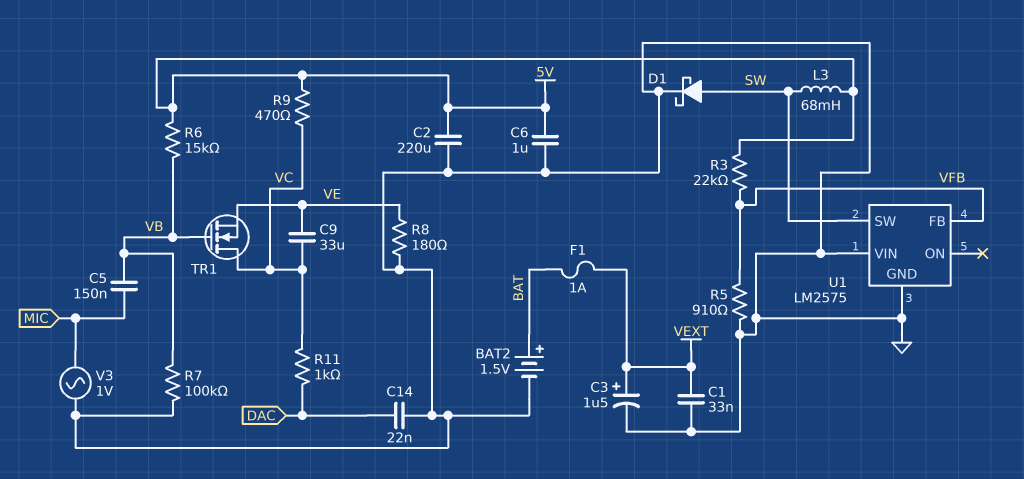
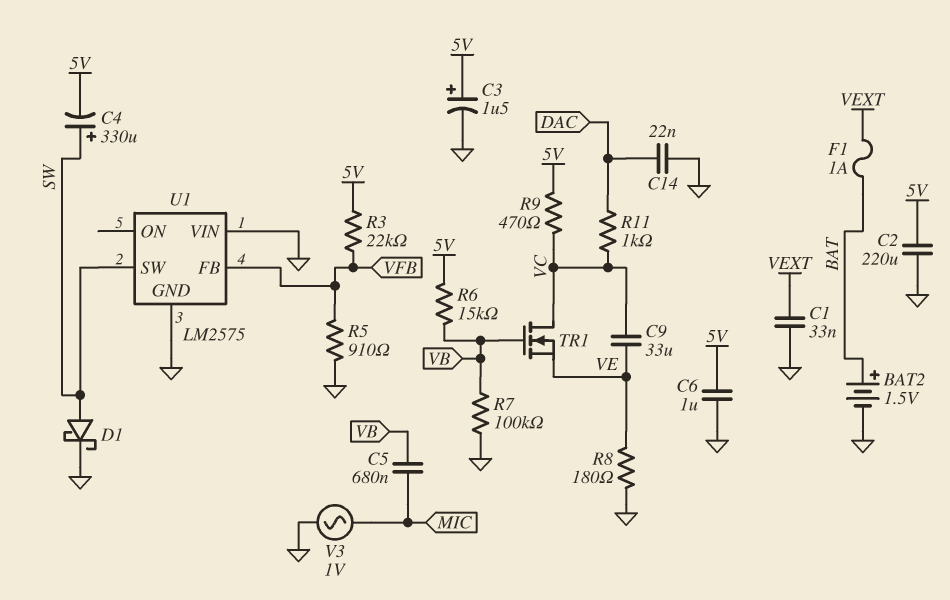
C3: 1.5uF (plus VEXT, minus GND) -> 1.5uF (plus 5V, minus GND)
C4: none -> 330uF (plus SW, minus 5V)
C5: 150nF (MIC, VB) -> 680nF (MIC, VB)
L3: 68mH (5V, SW) -> none

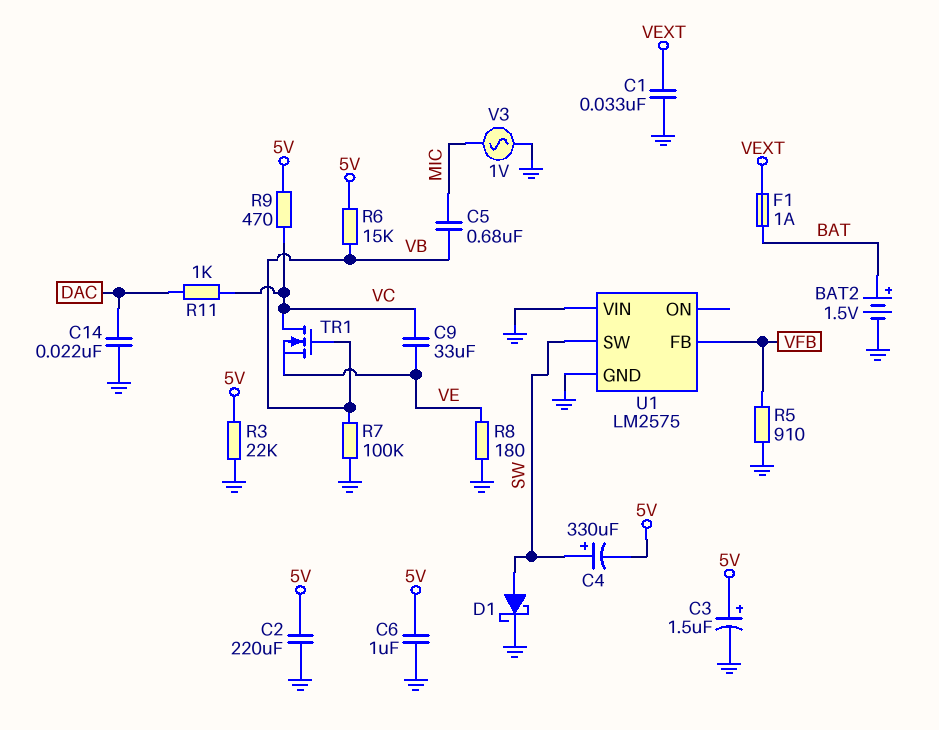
R3: 22k (5V, VFB) -> 22k (5V, GND)

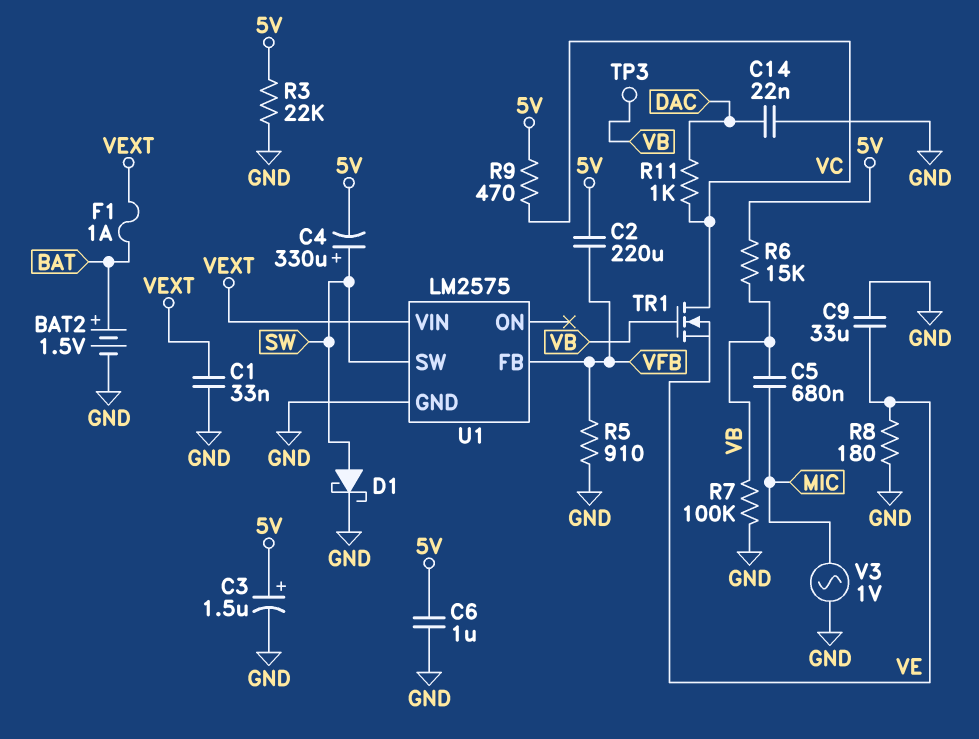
C2: 220uF (5V, GND) -> 220uF (5V, VFB)
C9: 33uF (VC, VE) -> 33uF (GND, VE)
TP3: none -> test point (VB)
U1 pin VIN: GND -> VEXT

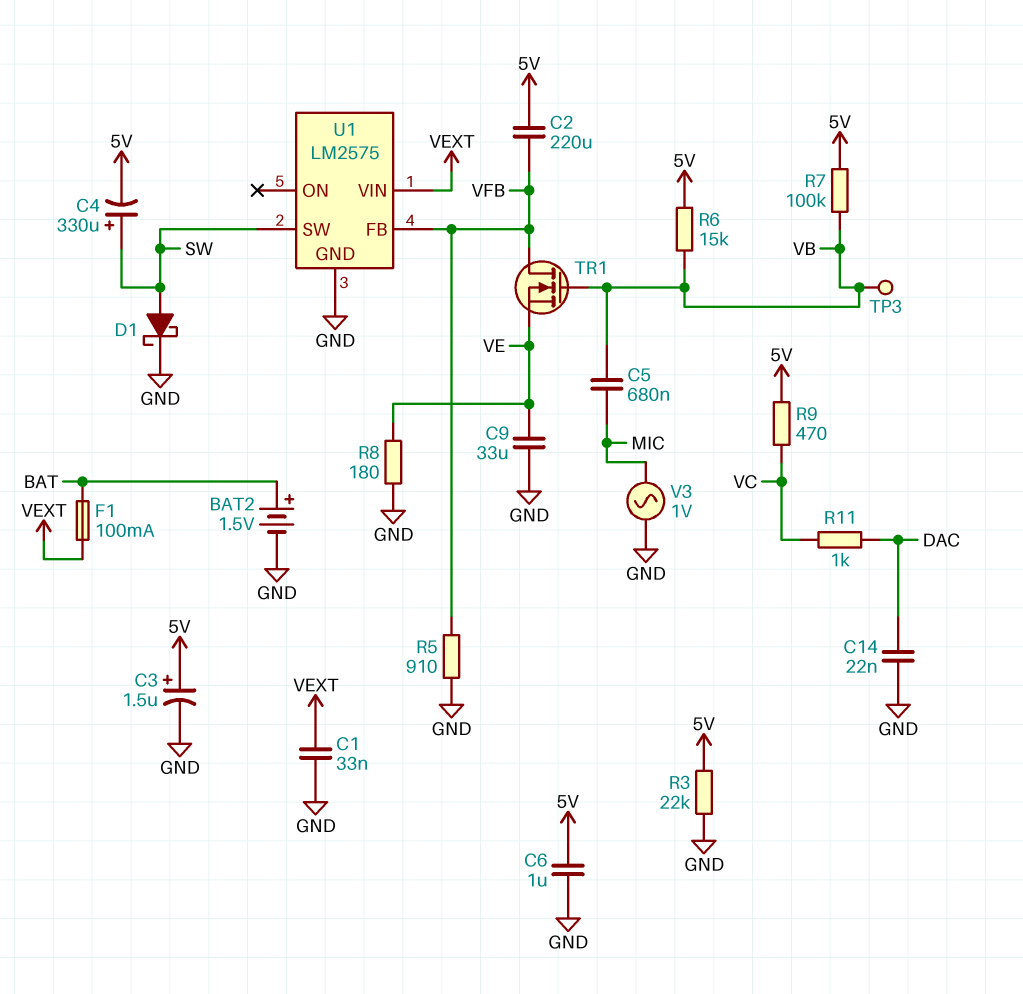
F1: 1A (BAT, VEXT) -> 100mA (BAT, VEXT)
R7: 100k (GND, VB) -> 100k (5V, VB)
TR1: NMOS (G VB, D VC, S VE) -> NMOS (G VB, D VFB, S VE)

